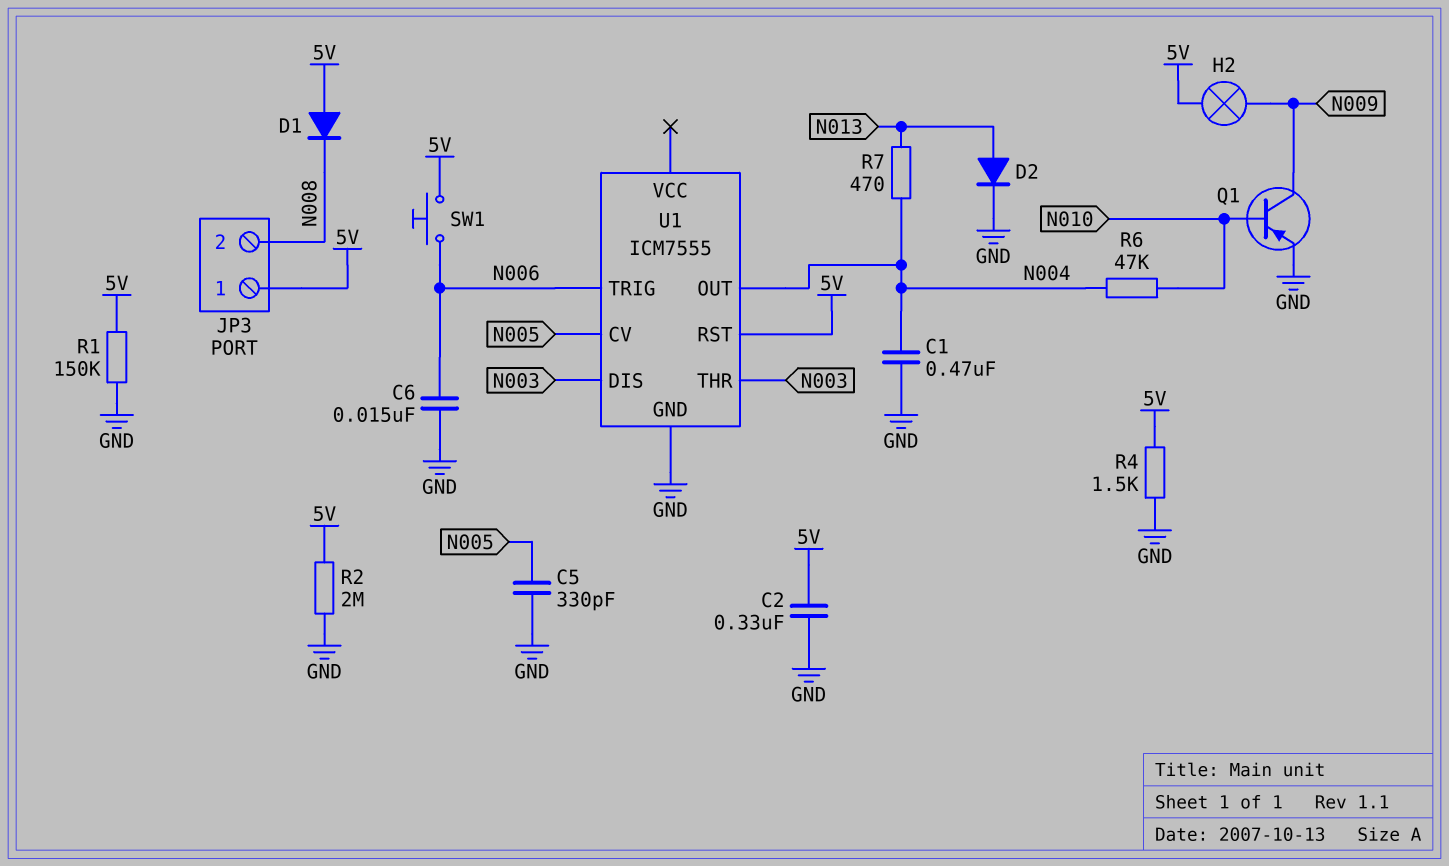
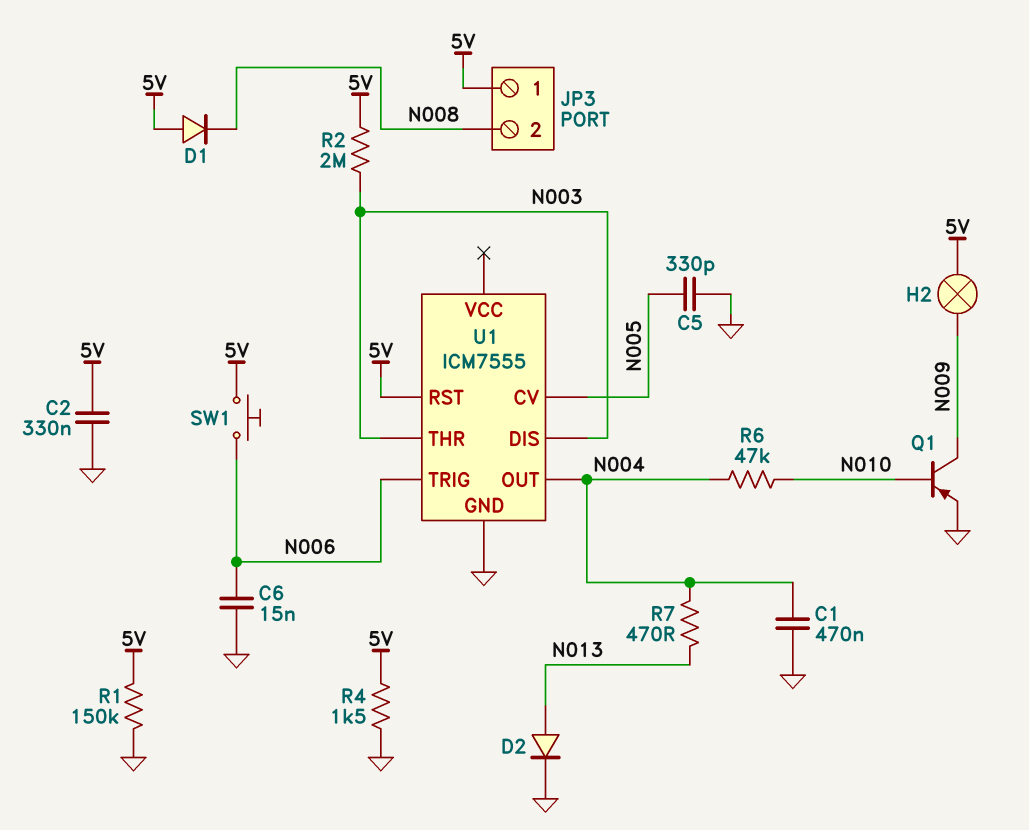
R2: 2M (5V, GND) -> 2M (5V, N003)

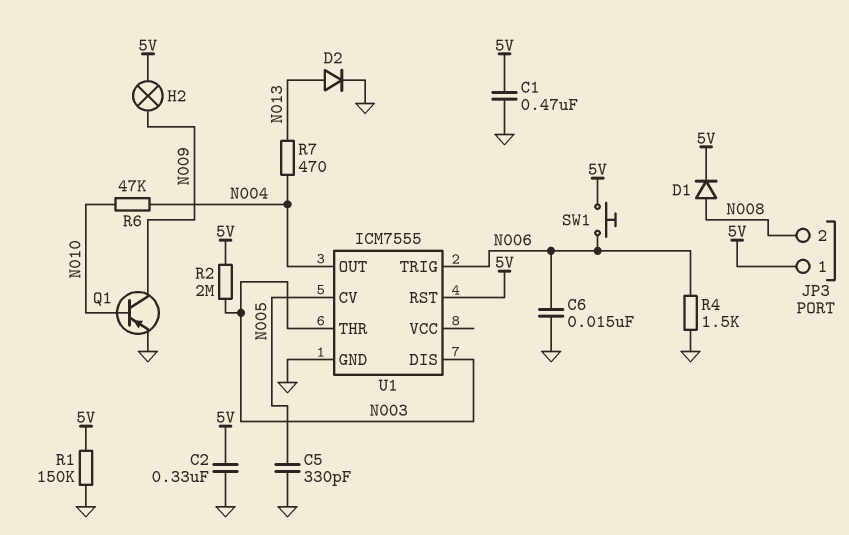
C1: 470nF (GND, N004) -> 470nF (5V, GND)
D1: diode (A 5V, K N008) -> diode (A N008, K 5V)
R4: 1.5k (5V, GND) -> 1.5k (GND, N006)

